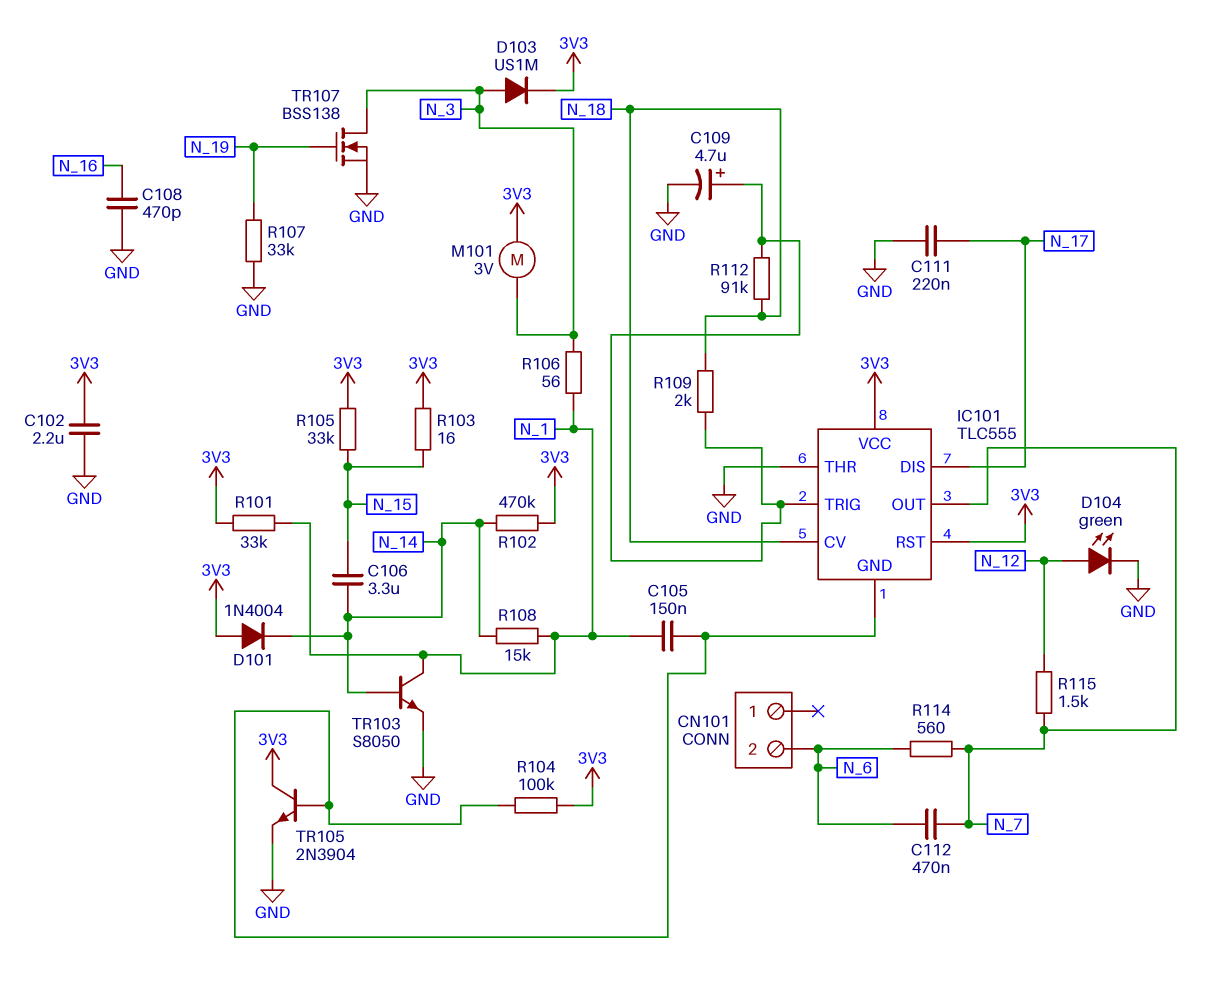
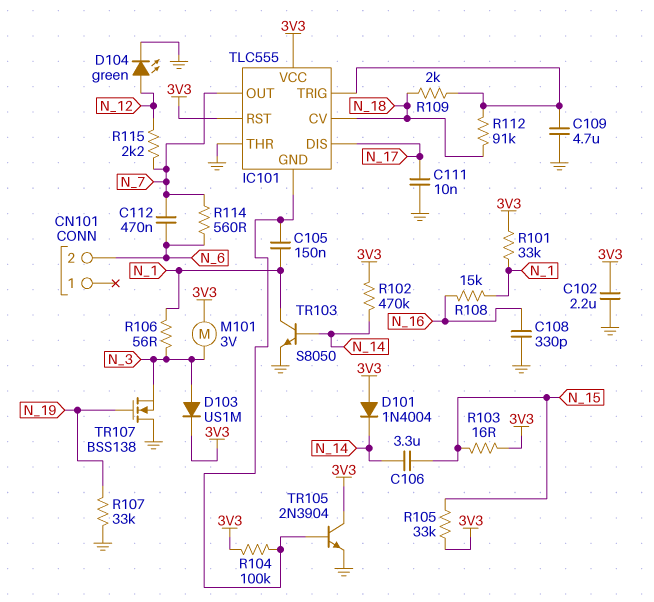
C108: 470pF (GND, N_16) -> 330pF (GND, N_16)
C109: 4.7uF (plus IC101/TRIG, minus GND) -> 4.7uF (GND, IC101/TRIG)
C111: 220nF (GND, N_17) -> 10nF (GND, N_17)
R108: 15k (N_1, N_14) -> 15k (N_1, N_16)
R115: 1.5k (N_7, N_12) -> 2.2k (N_7, N_12)
TR107: NMOS BSS138 (G N_19, D N_3, S GND) -> NMOS BSS138 (G N_19, D GND, S N_3)

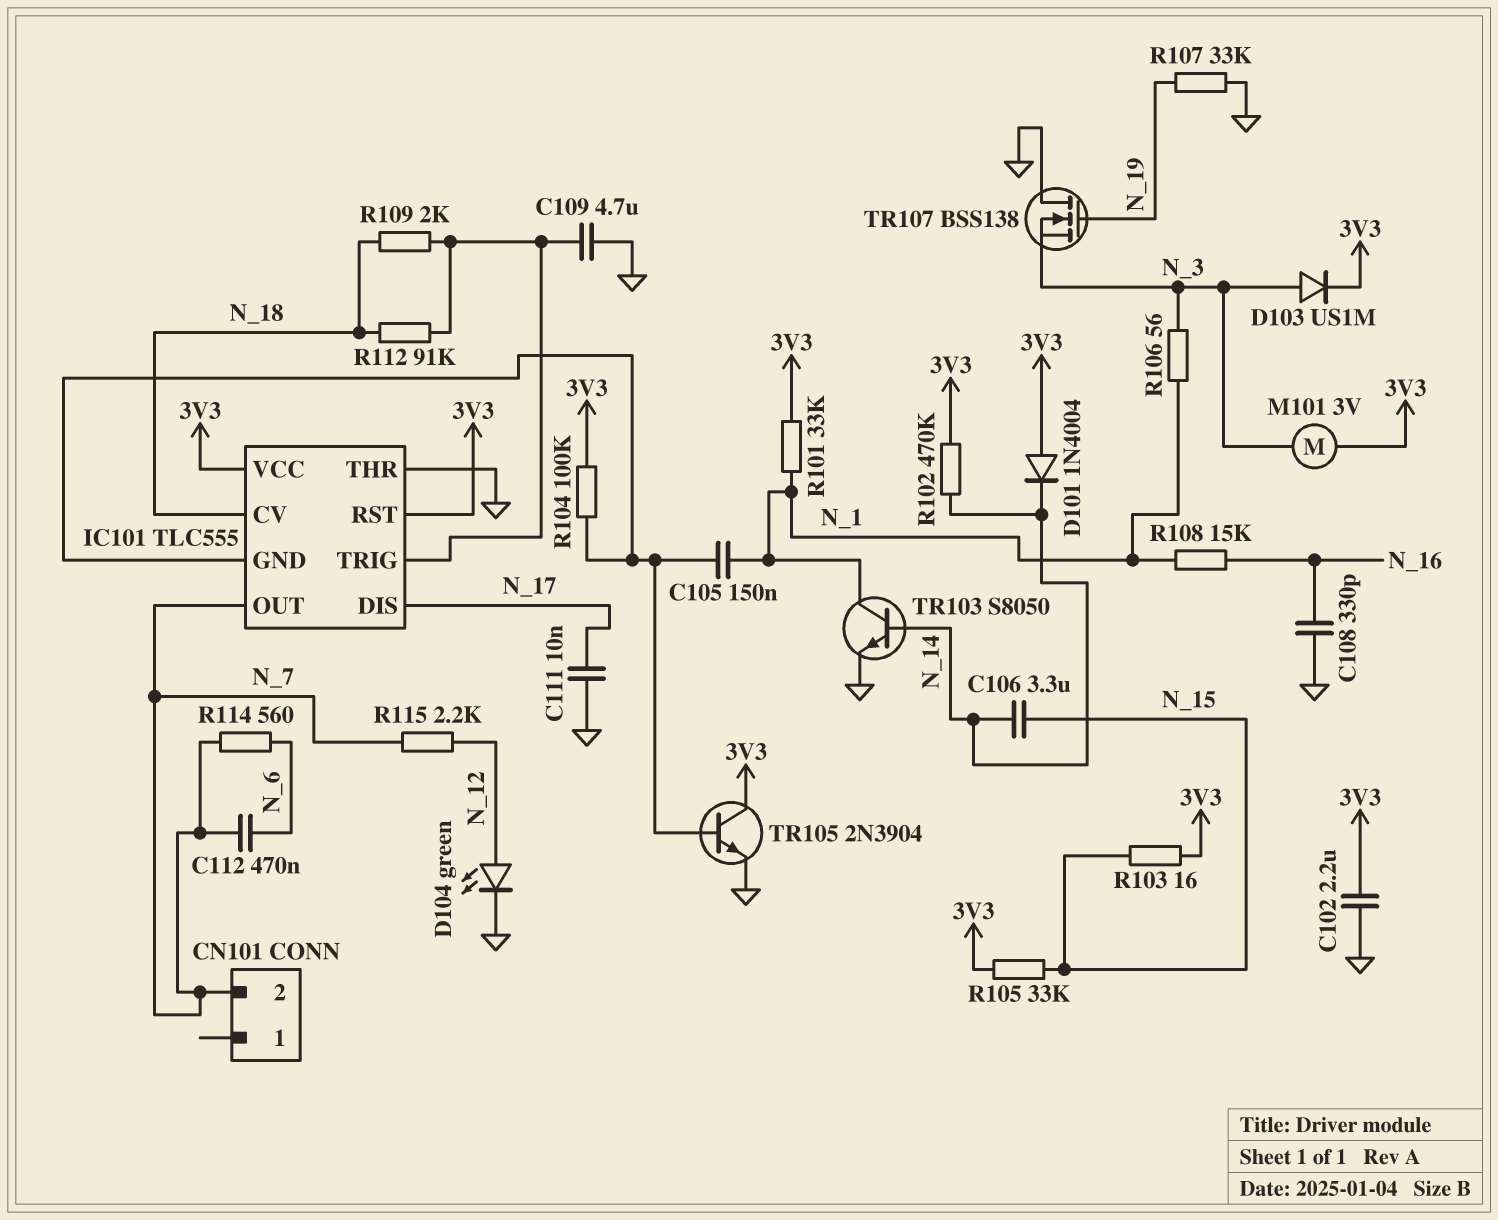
CN101 pin 2: N_6 -> N_7

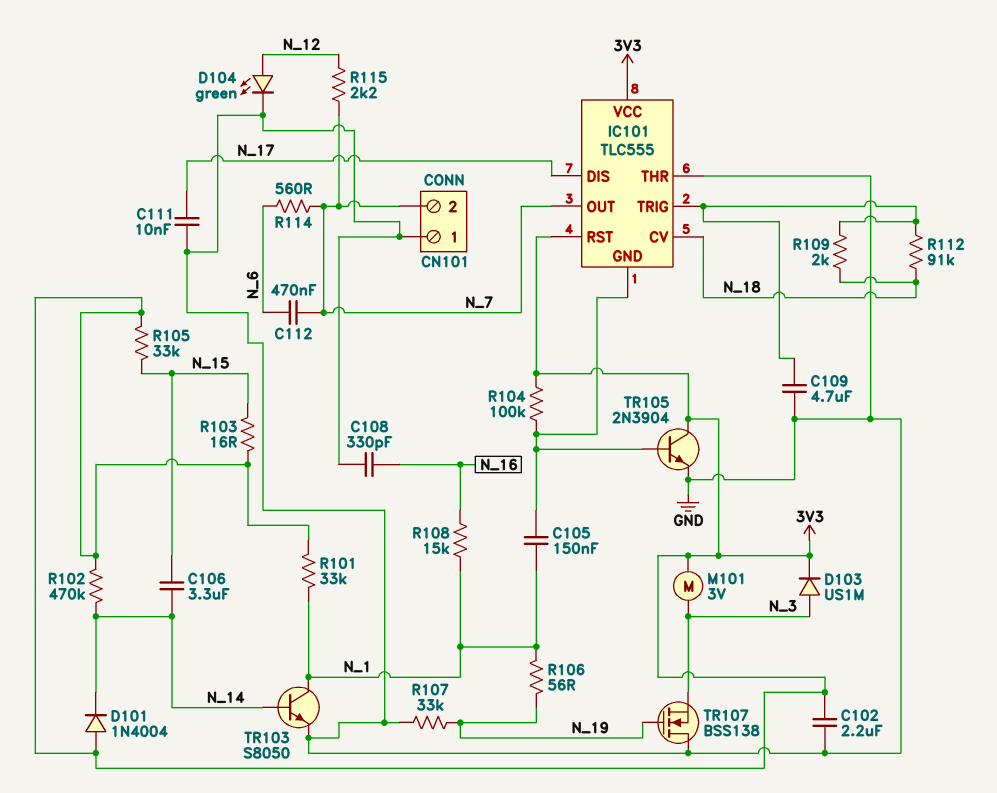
CN101 pin 1: none -> GND
R106: 56 (N_1, N_3) -> 56 (N_1, N_19)

